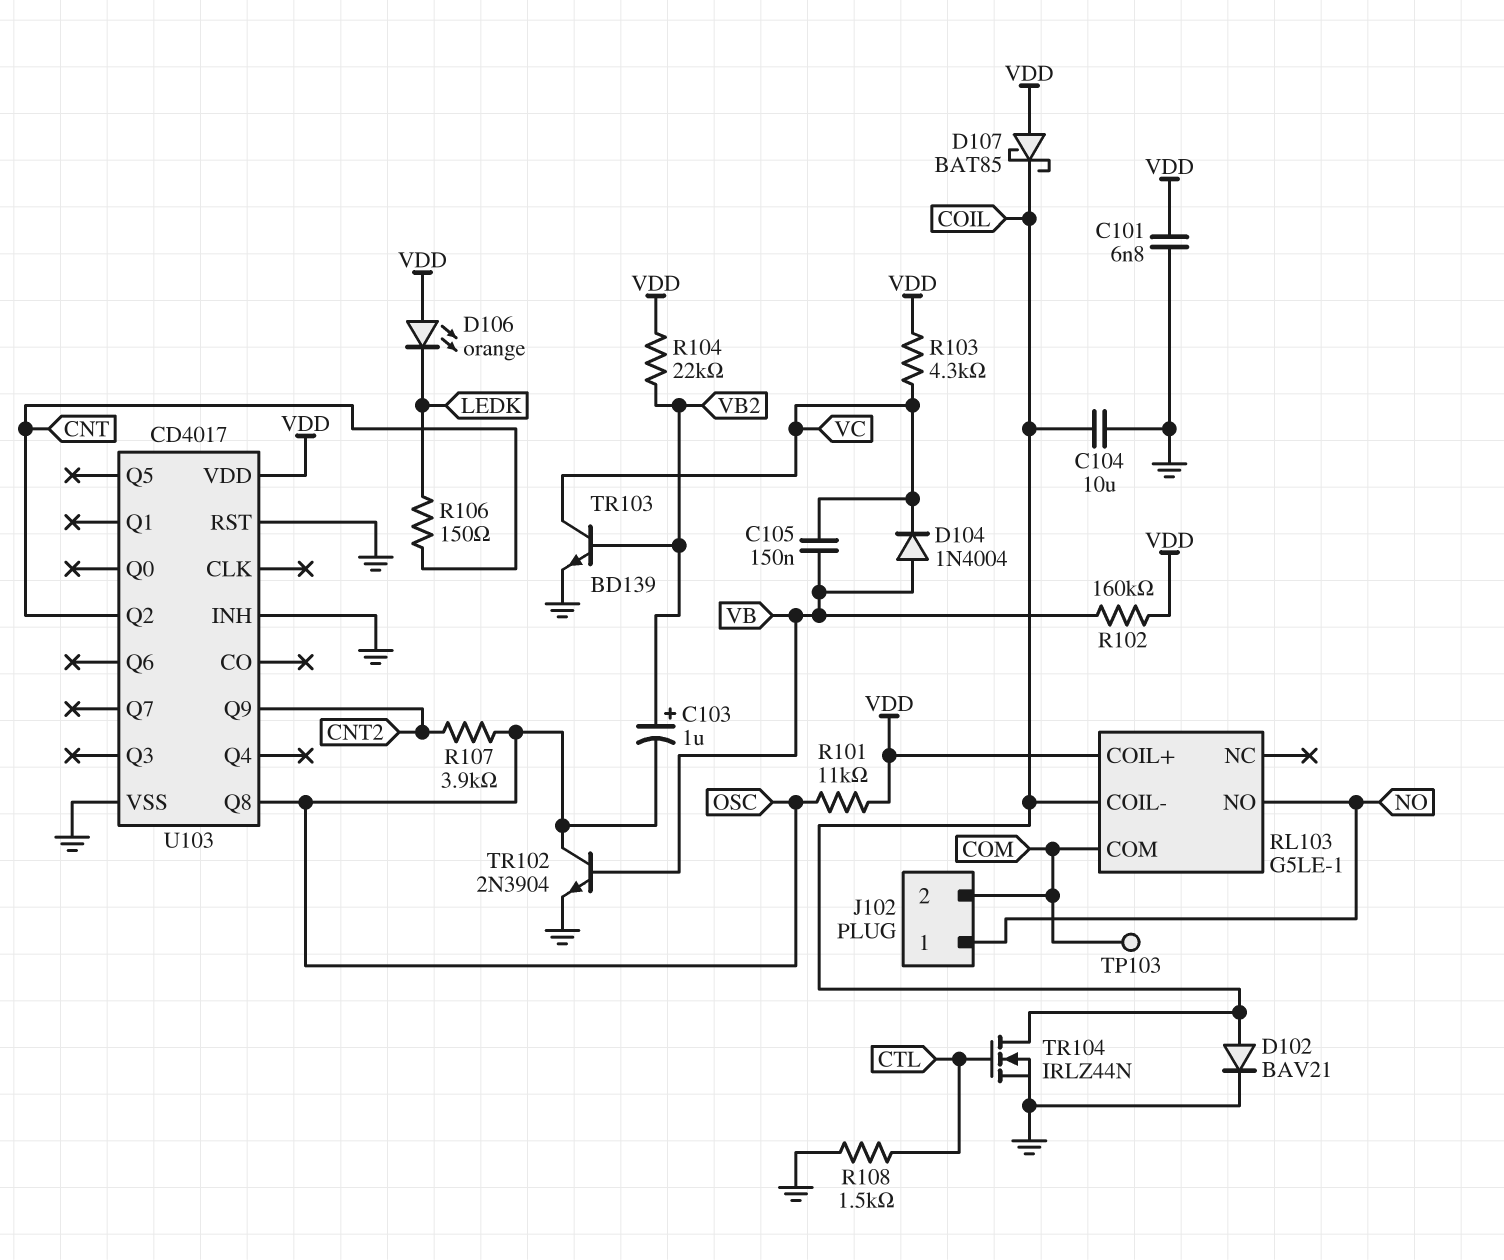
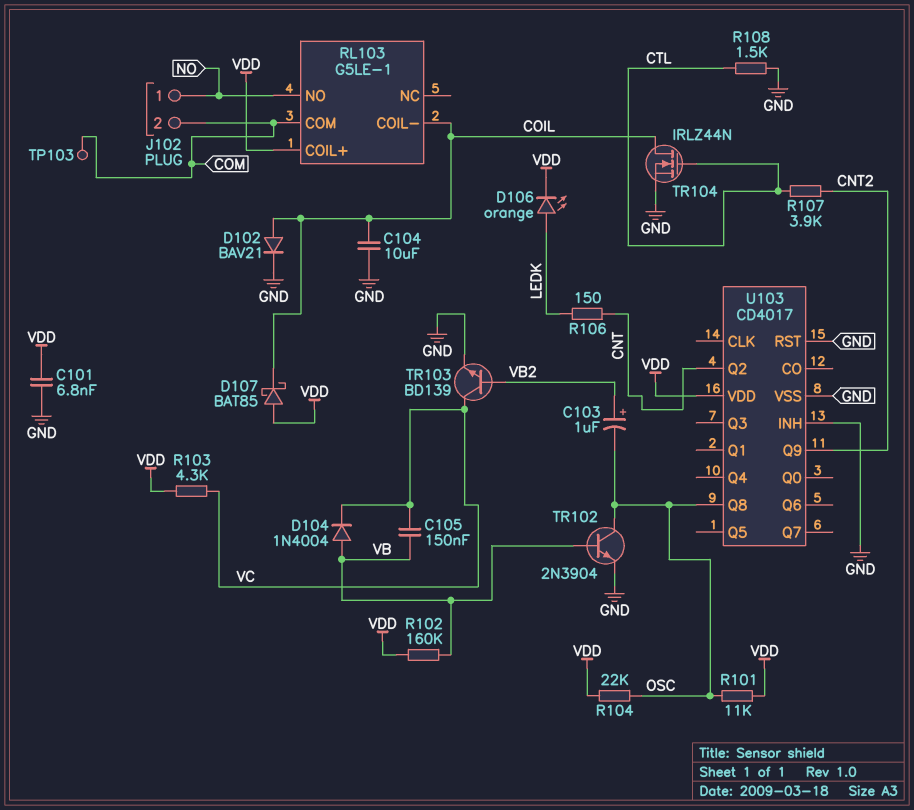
D106: LED orange (A VDD, K LEDK) -> LED orange (A LEDK, K VDD)
R104: 22k (VB2, VDD) -> 22k (OSC, VDD)
R107: 3.9k (CNT2, OSC) -> 3.9k (CNT2, CTL)

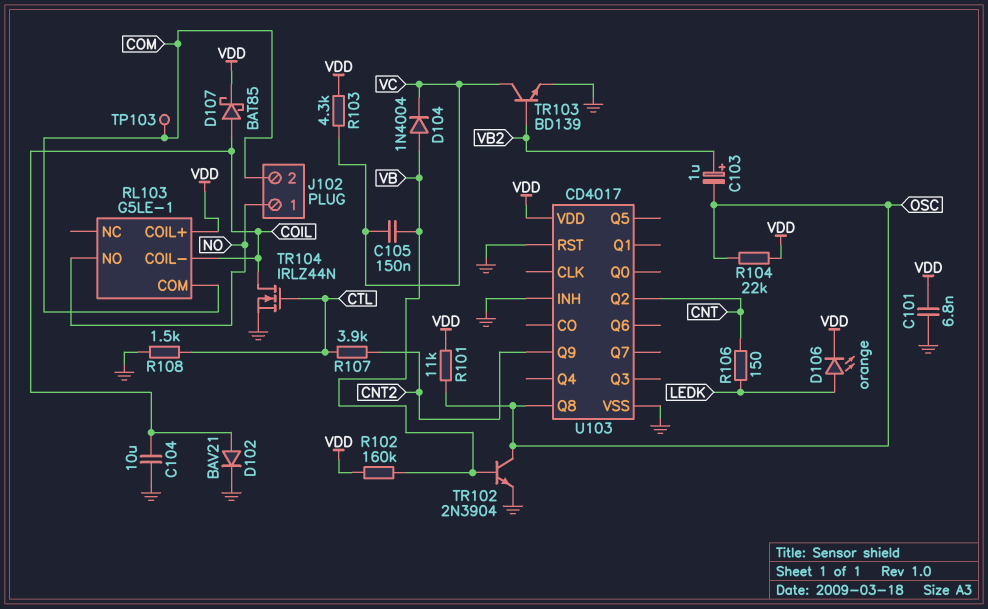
D107: schottky BAT85 (A VDD, K COIL) -> schottky BAT85 (A COIL, K VDD)

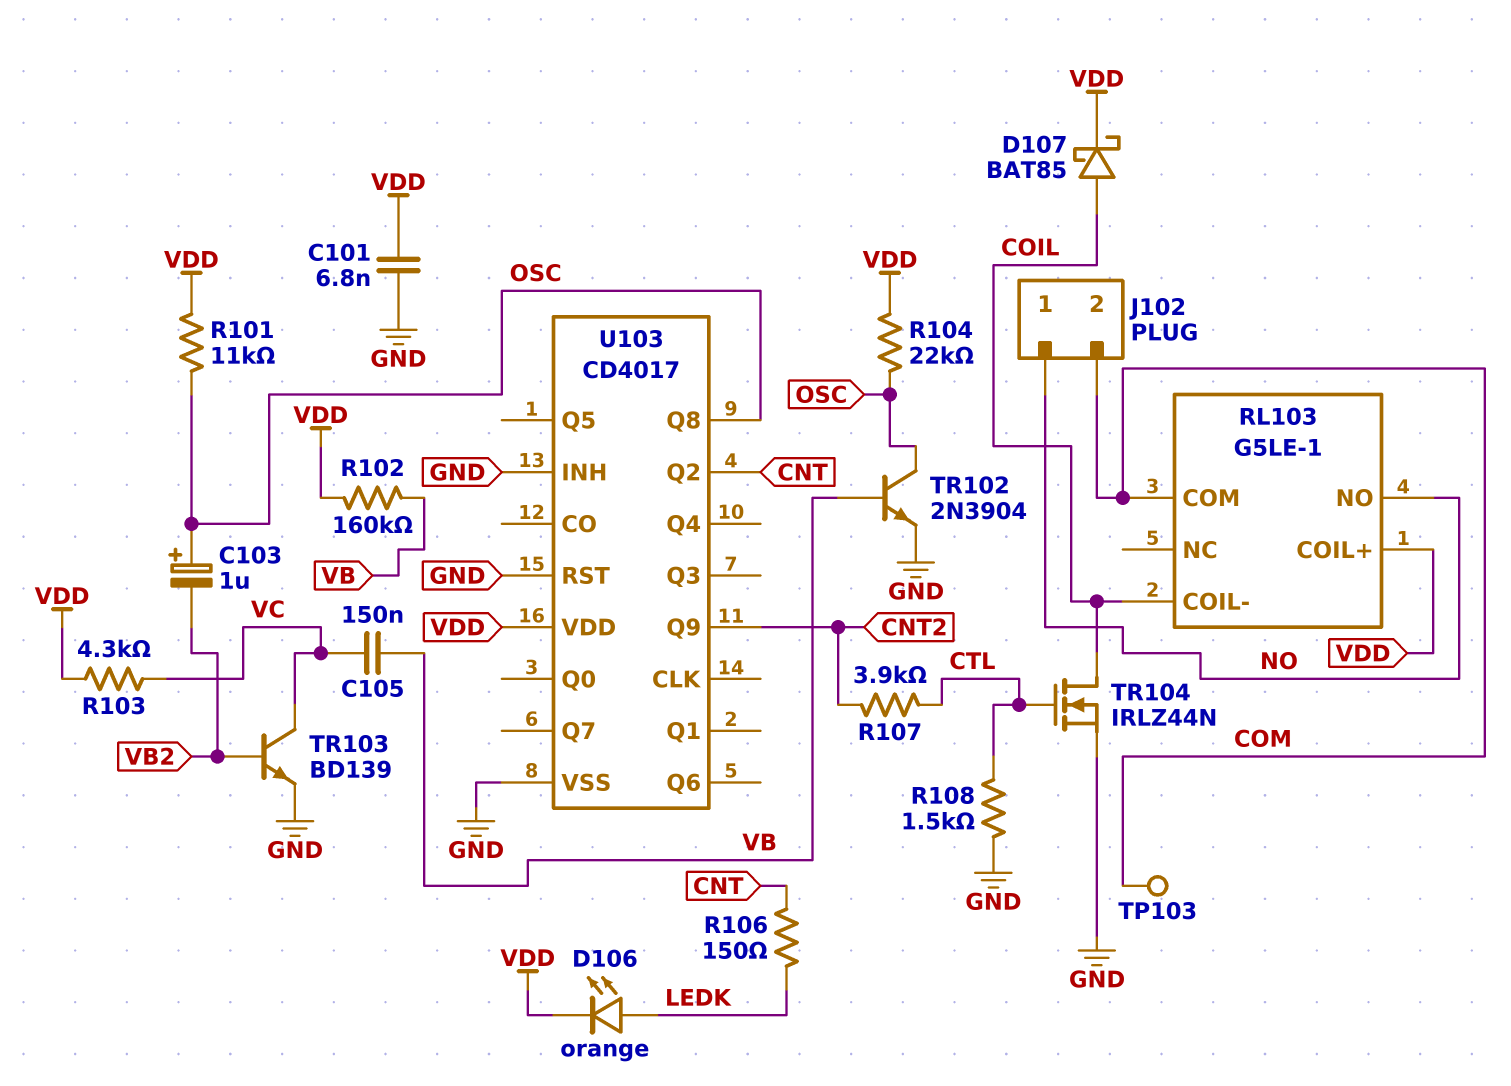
C103: 1uF (plus VB2, minus OSC) -> 1uF (plus OSC, minus VB2)
C104: 10uF (COIL, GND) -> none
D102: diode BAV21 (A COIL, K GND) -> none
D104: diode 1N4004 (A VB, K VC) -> none

